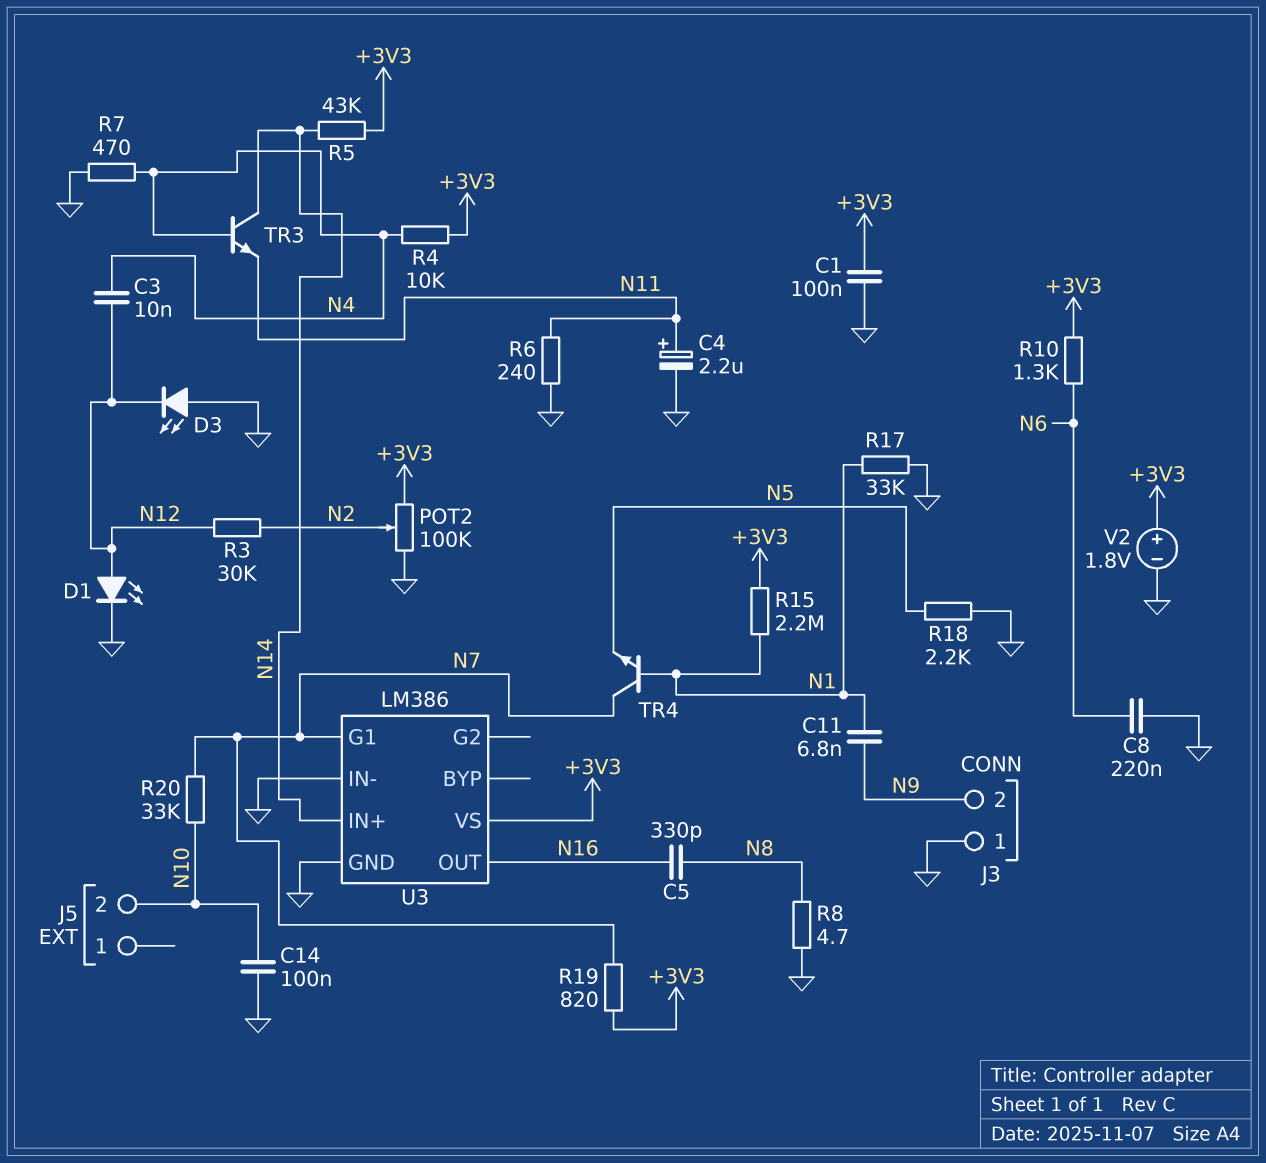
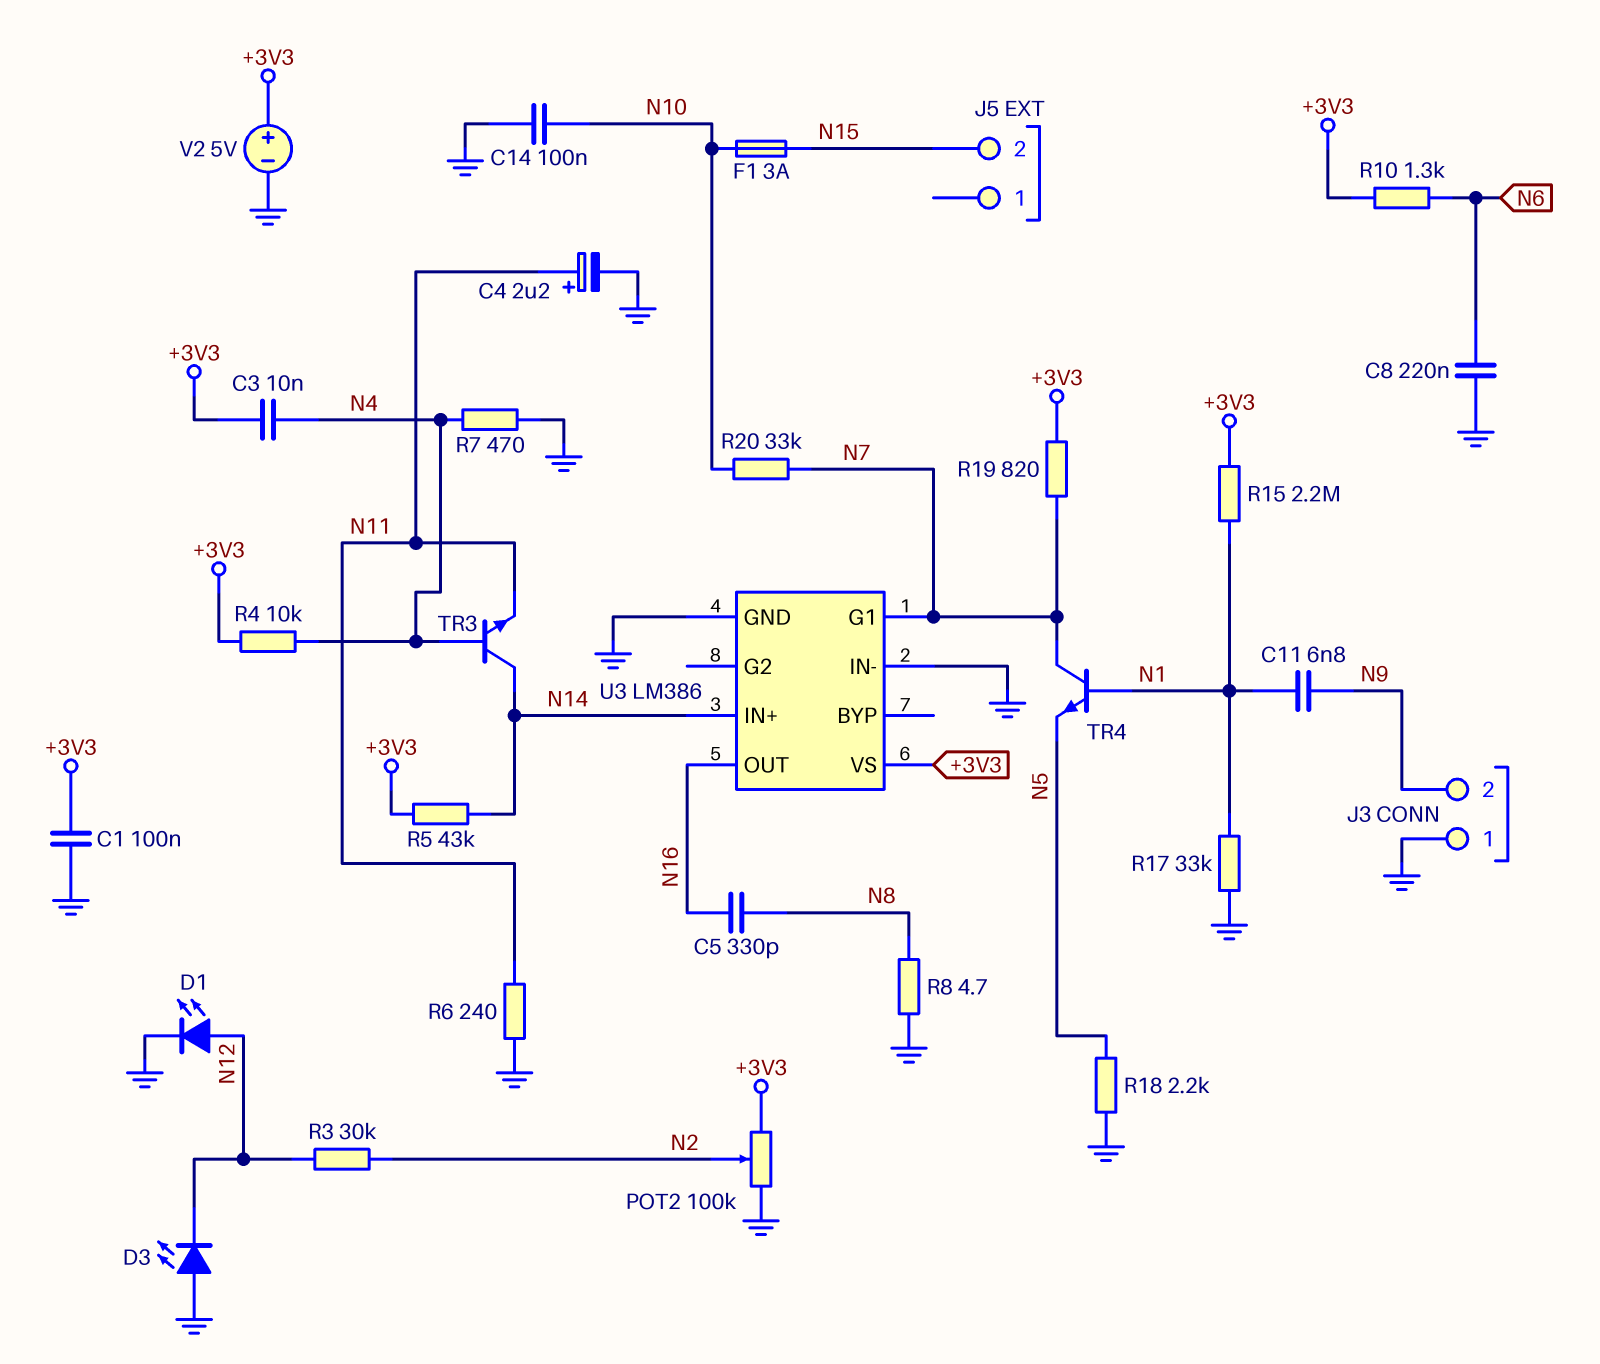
C3: 10nF (N4, N12) -> 10nF (+3V3, N4)
F1: none -> 3A (N10, N15)
J5 pin 2: N10 -> N15
V2: 1.8V (plus +3V3, minus GND) -> 5V (plus +3V3, minus GND)

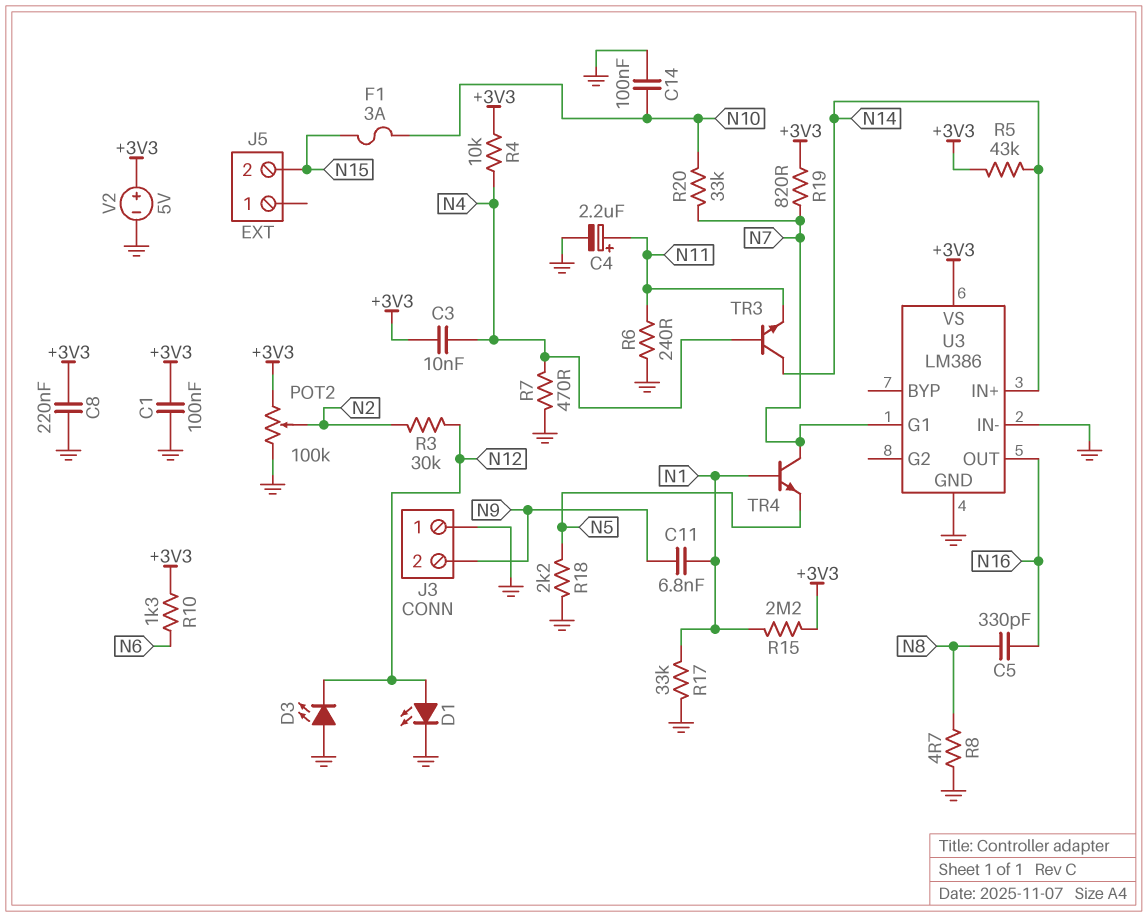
C8: 220nF (GND, N6) -> 220nF (+3V3, GND)

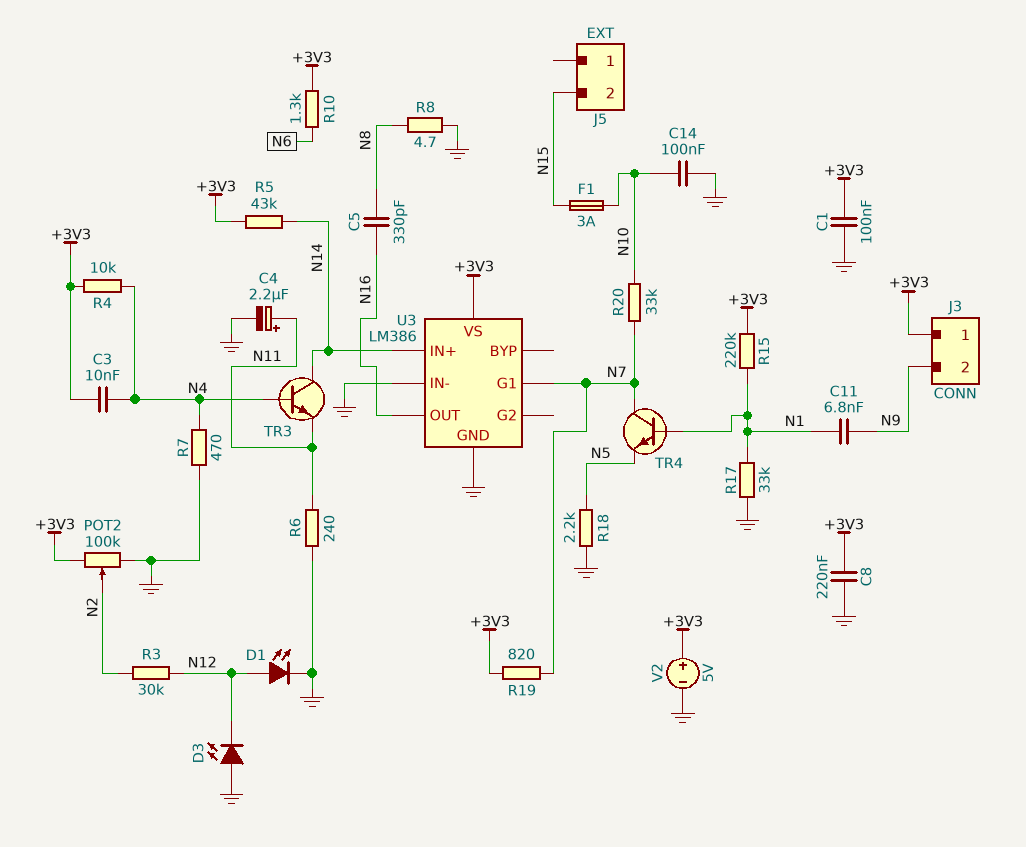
J3 pin 1: GND -> +3V3
R15: 2.2M (+3V3, N1) -> 220k (+3V3, N1)

